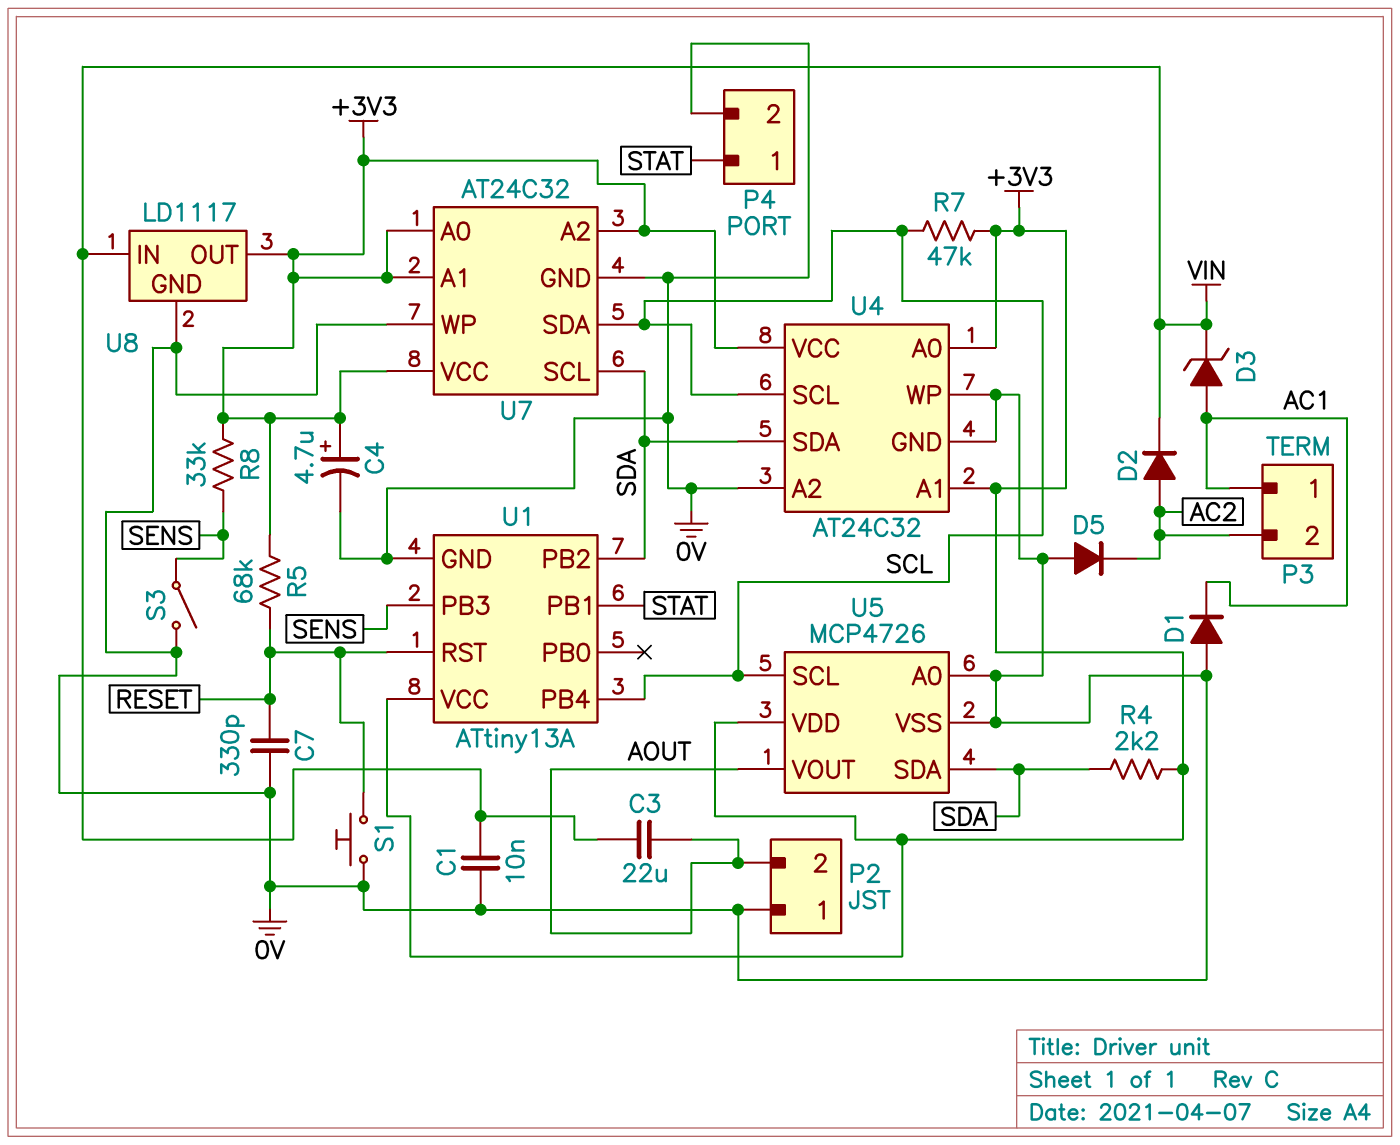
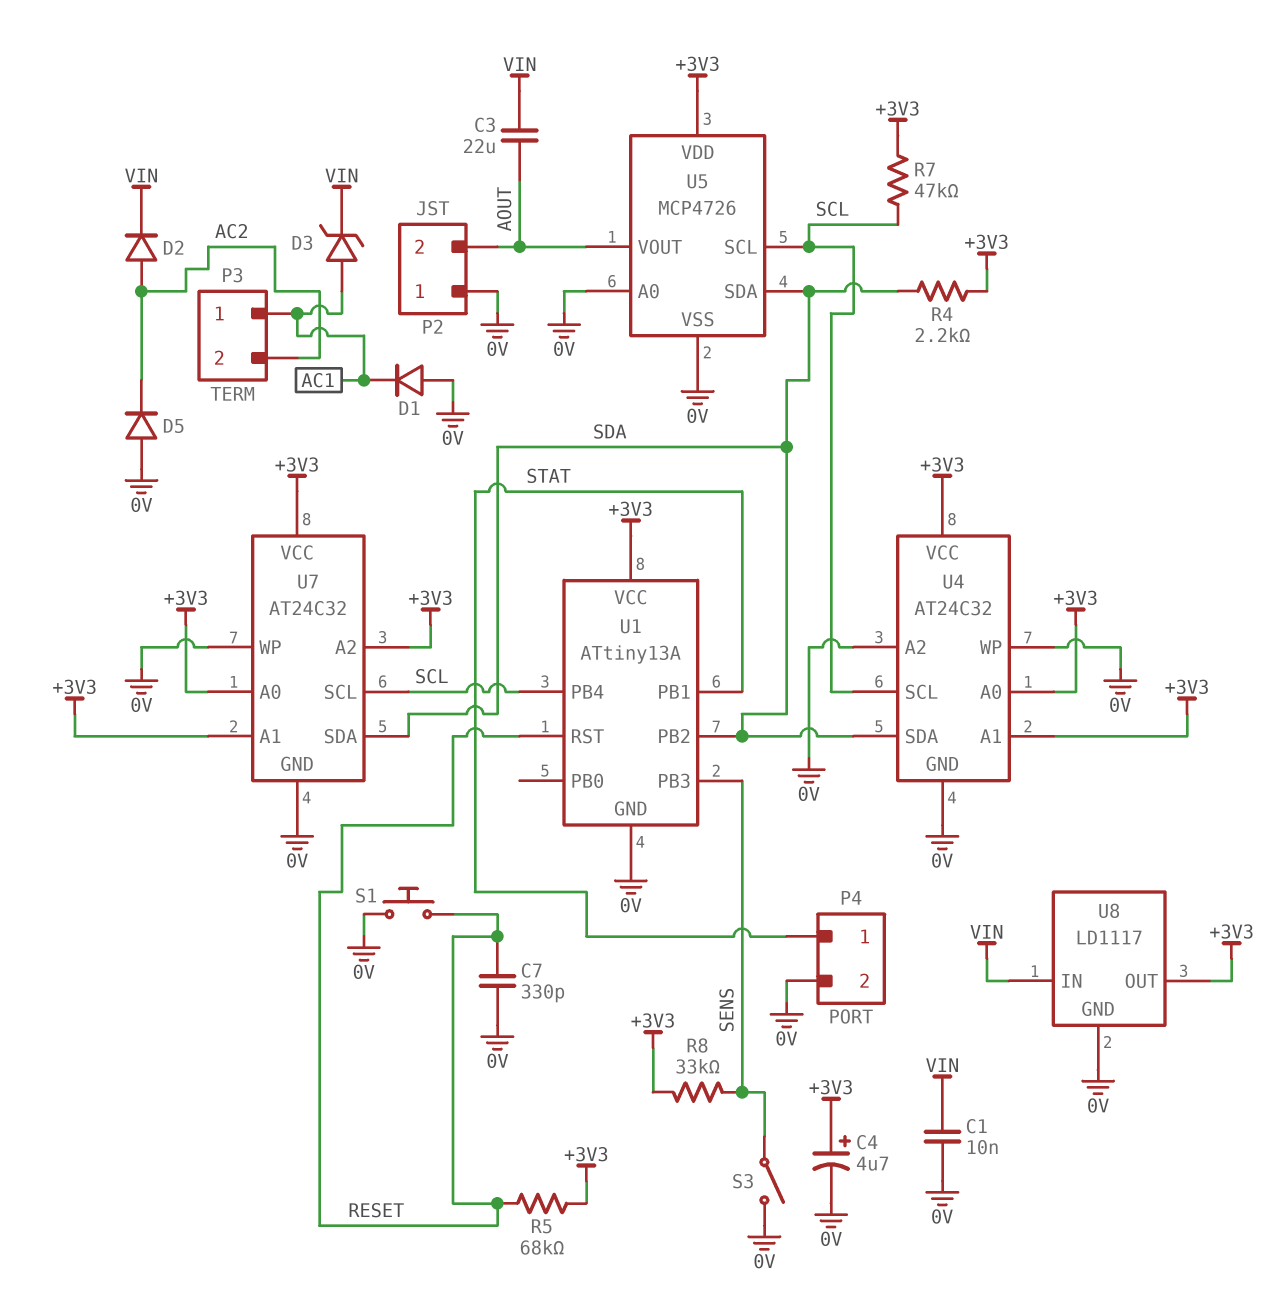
U7 pin SCL: SDA -> SCL
U7 pin SDA: SCL -> SDA

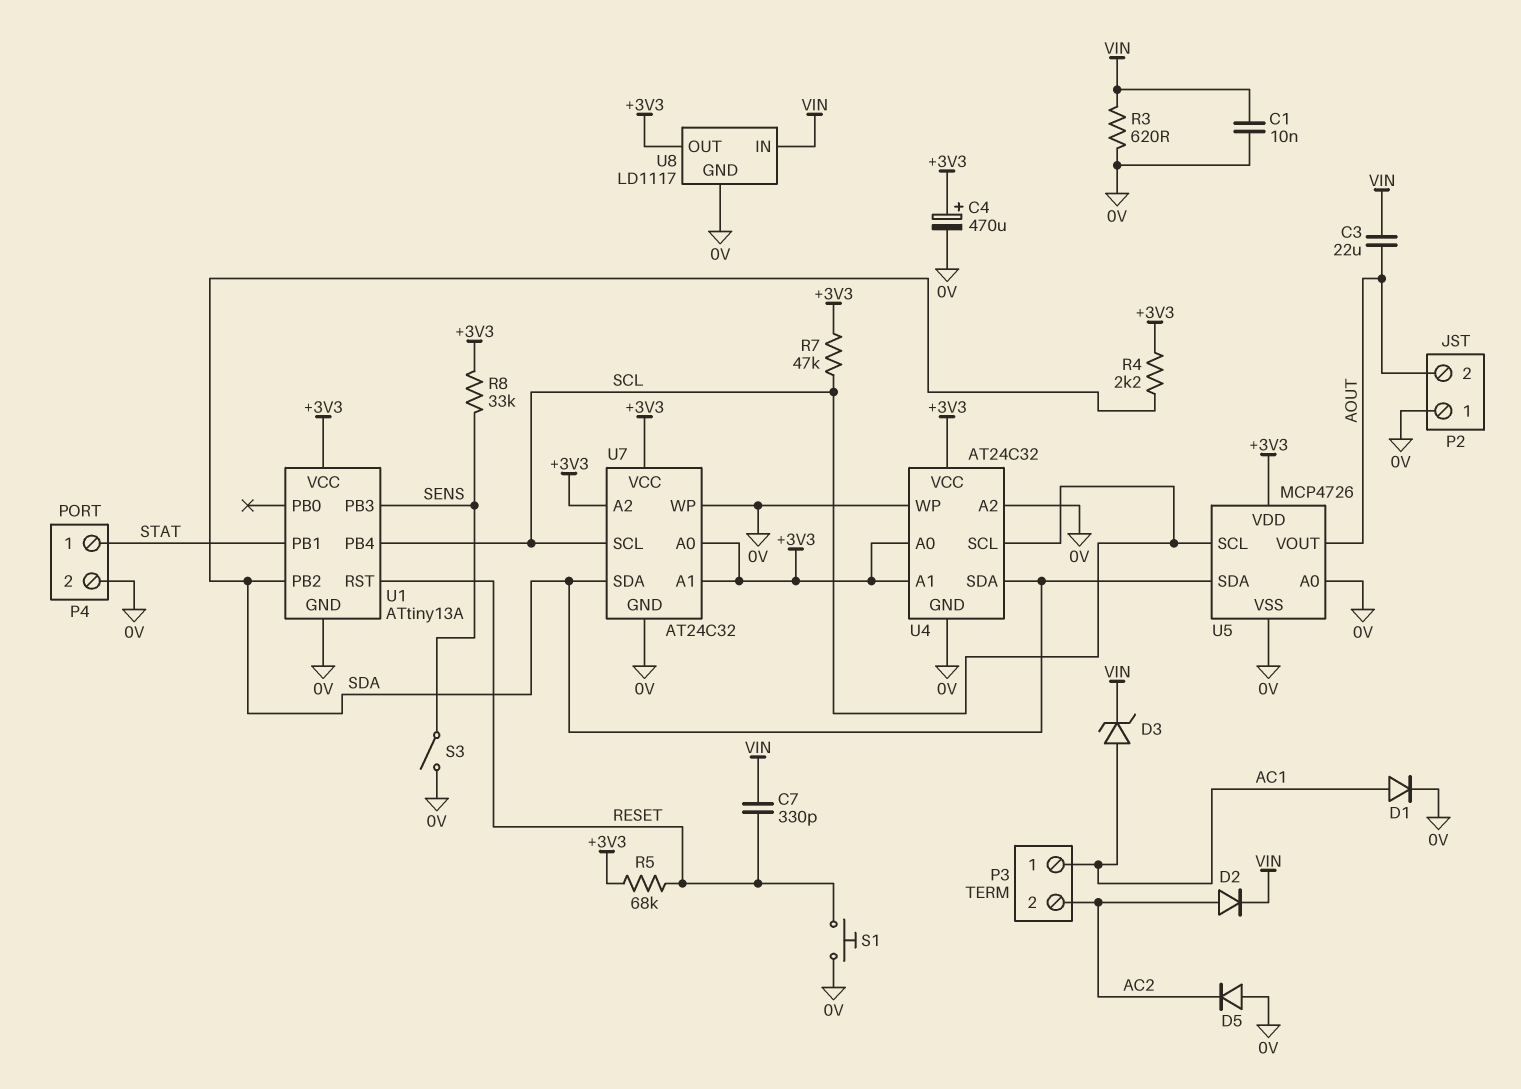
C4: 4.7uF (plus +3V3, minus 0V) -> 470uF (plus +3V3, minus 0V)
C7: 330pF (0V, RESET) -> 330pF (RESET, VIN)
D1: diode (A 0V, K AC1) -> diode (A AC1, K 0V)
R3: none -> 620 (0V, VIN)

